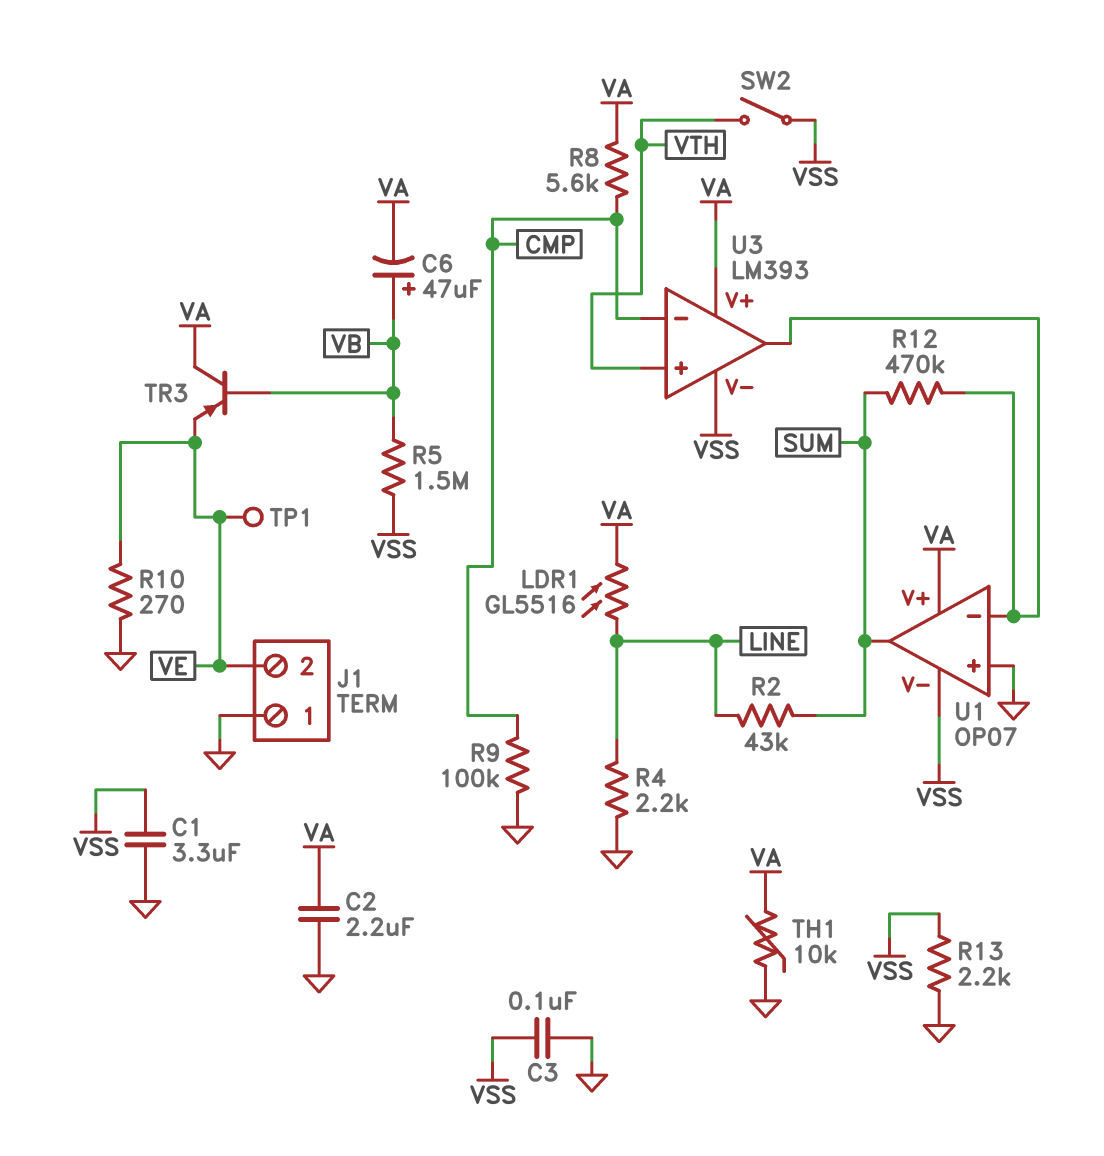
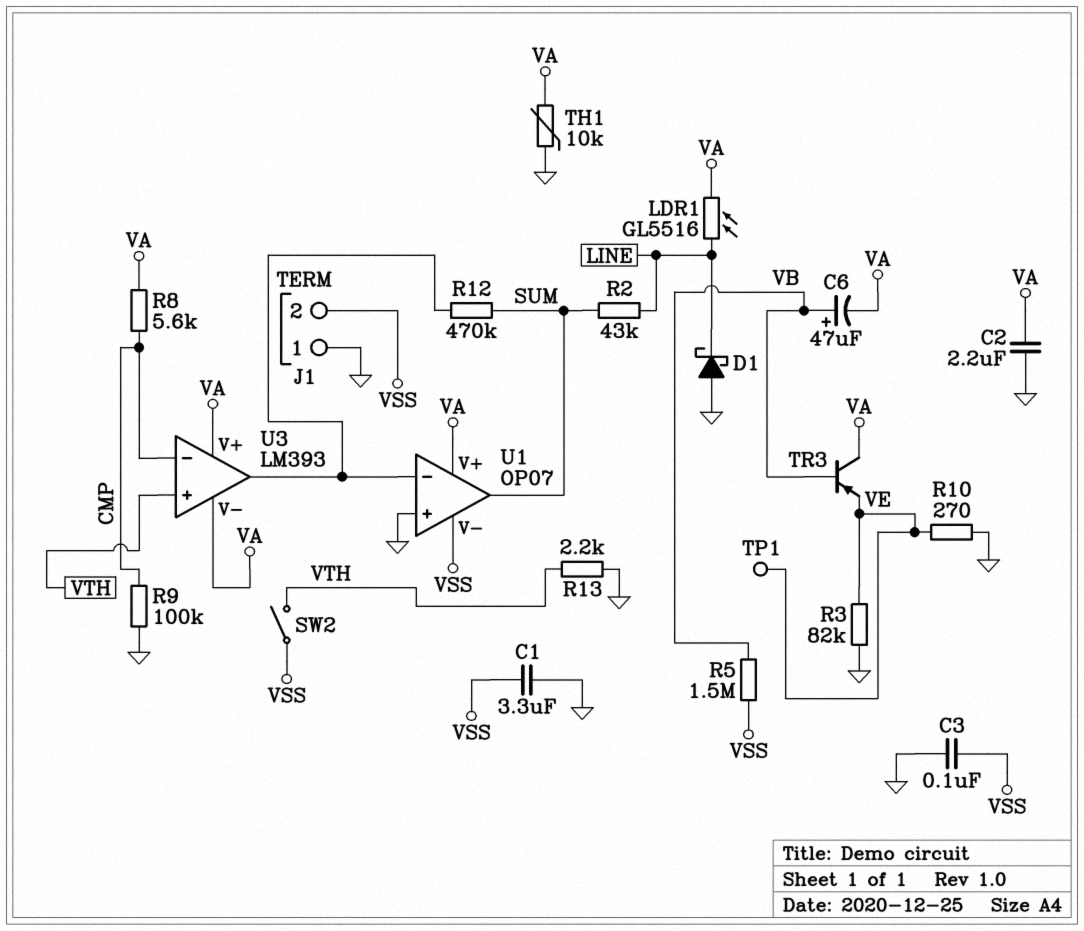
D1: none -> schottky (A GND, K LINE)
J1 pin 2: VE -> VSS
R3: none -> 82k (GND, VE)
R4: 2.2k (GND, LINE) -> none
R13: 2.2k (GND, VSS) -> 2.2k (GND, VTH)
U3 pin V-: VSS -> VA

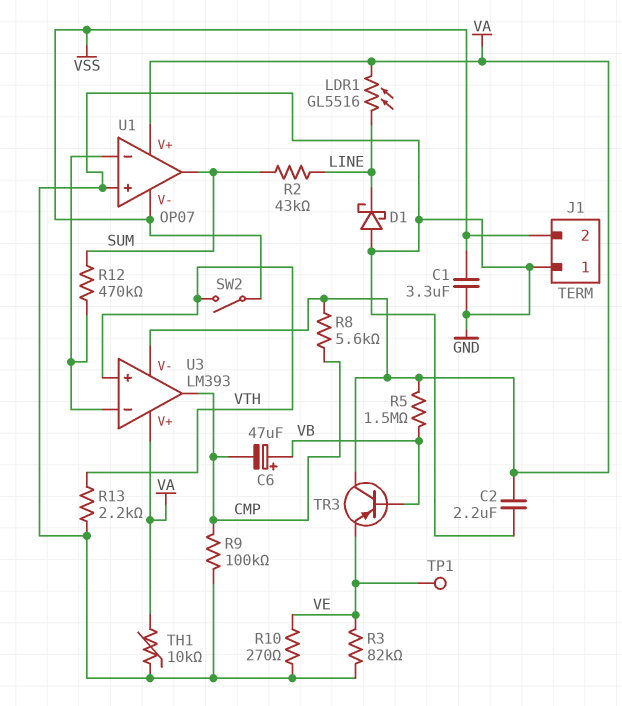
C3: 100nF (GND, VSS) -> none
C6: 47uF (plus VB, minus VA) -> 47uF (plus VB, minus CMP)
R5: 1.5M (VB, VSS) -> 1.5M (VA, VB)
U3 pin in-: CMP -> U1/in-
U3 pin out: U1/in- -> CMP

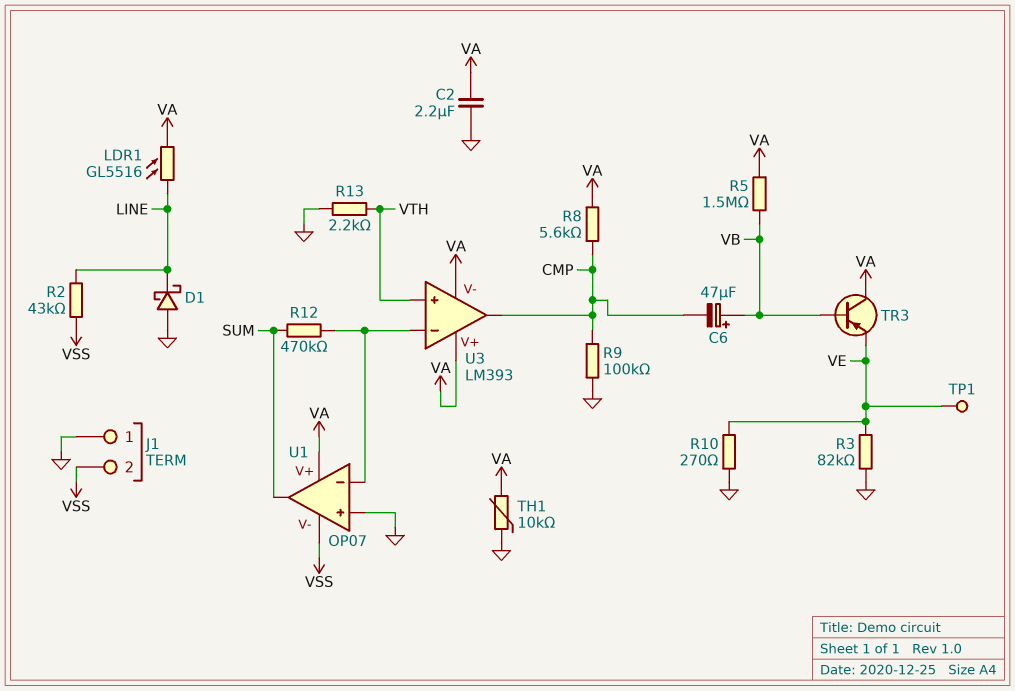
C1: 3.3uF (GND, VSS) -> none
R2: 43k (LINE, SUM) -> 43k (LINE, VSS)
SW2: switch (VSS, VTH) -> none

